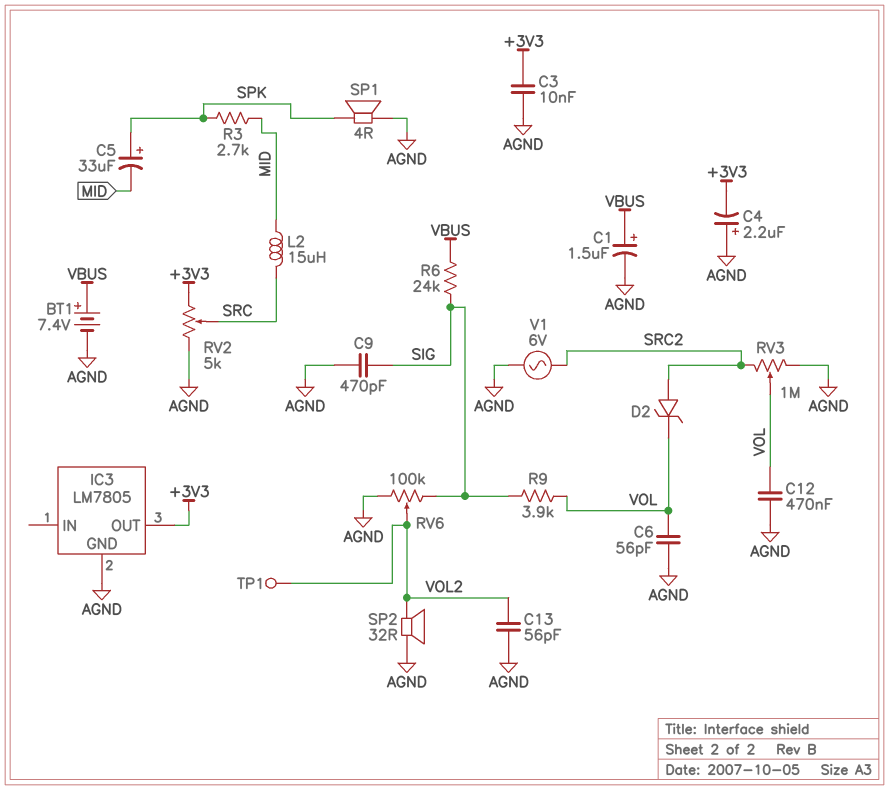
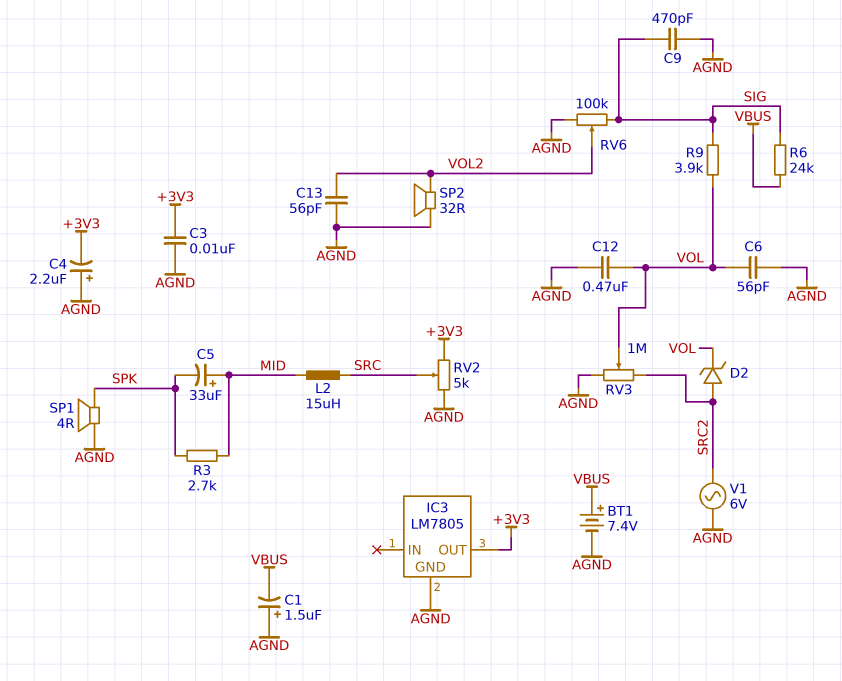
C1: 1.5uF (plus VBUS, minus AGND) -> 1.5uF (plus AGND, minus VBUS)
C5: 33uF (plus SPK, minus MID) -> 33uF (plus MID, minus SPK)
TP1: test point (VOL2) -> none

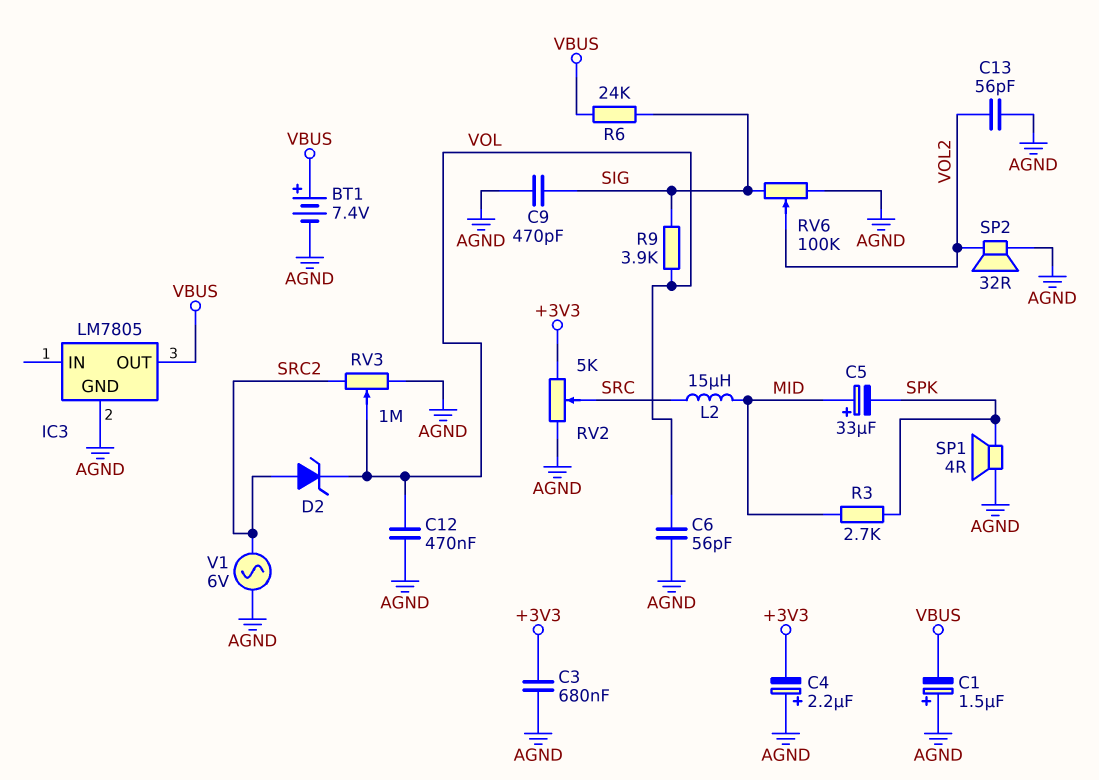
C3: 10nF (+3V3, AGND) -> 680nF (+3V3, AGND)
IC3 pin OUT: +3V3 -> VBUS

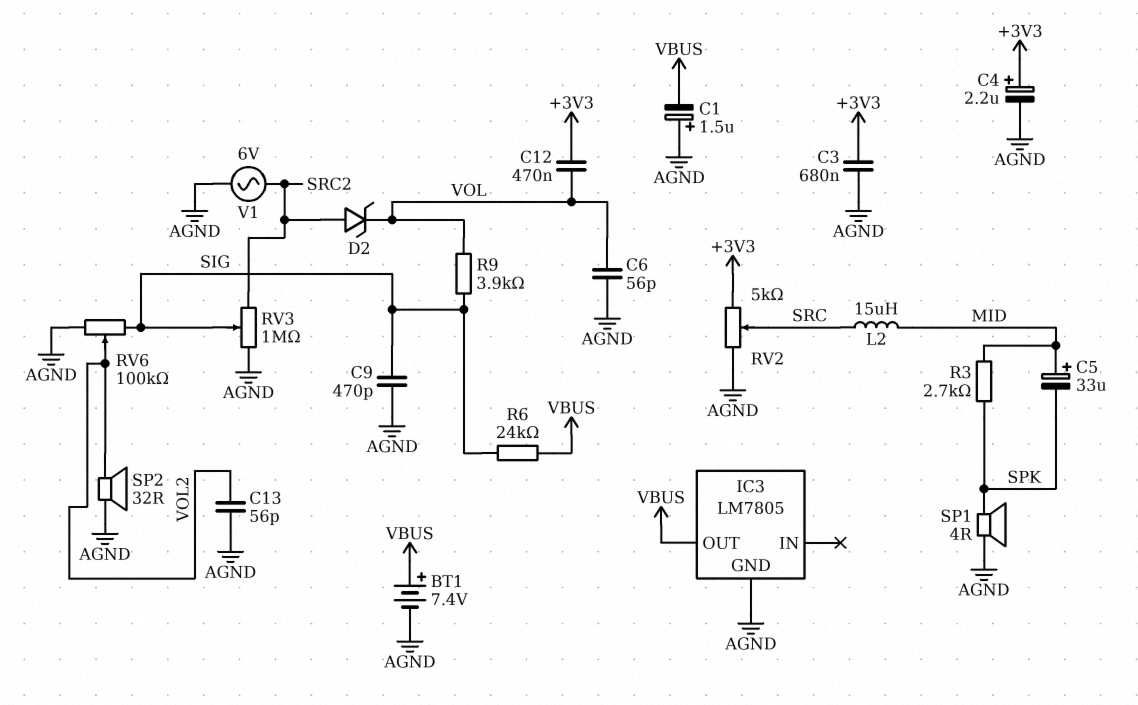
C4: 2.2uF (plus AGND, minus +3V3) -> 2.2uF (plus +3V3, minus AGND)
C12: 470nF (AGND, VOL) -> 470nF (+3V3, VOL)
RV3: 1M (AGND, SRC2, wiper VOL) -> 1M (AGND, SRC2, wiper SIG)

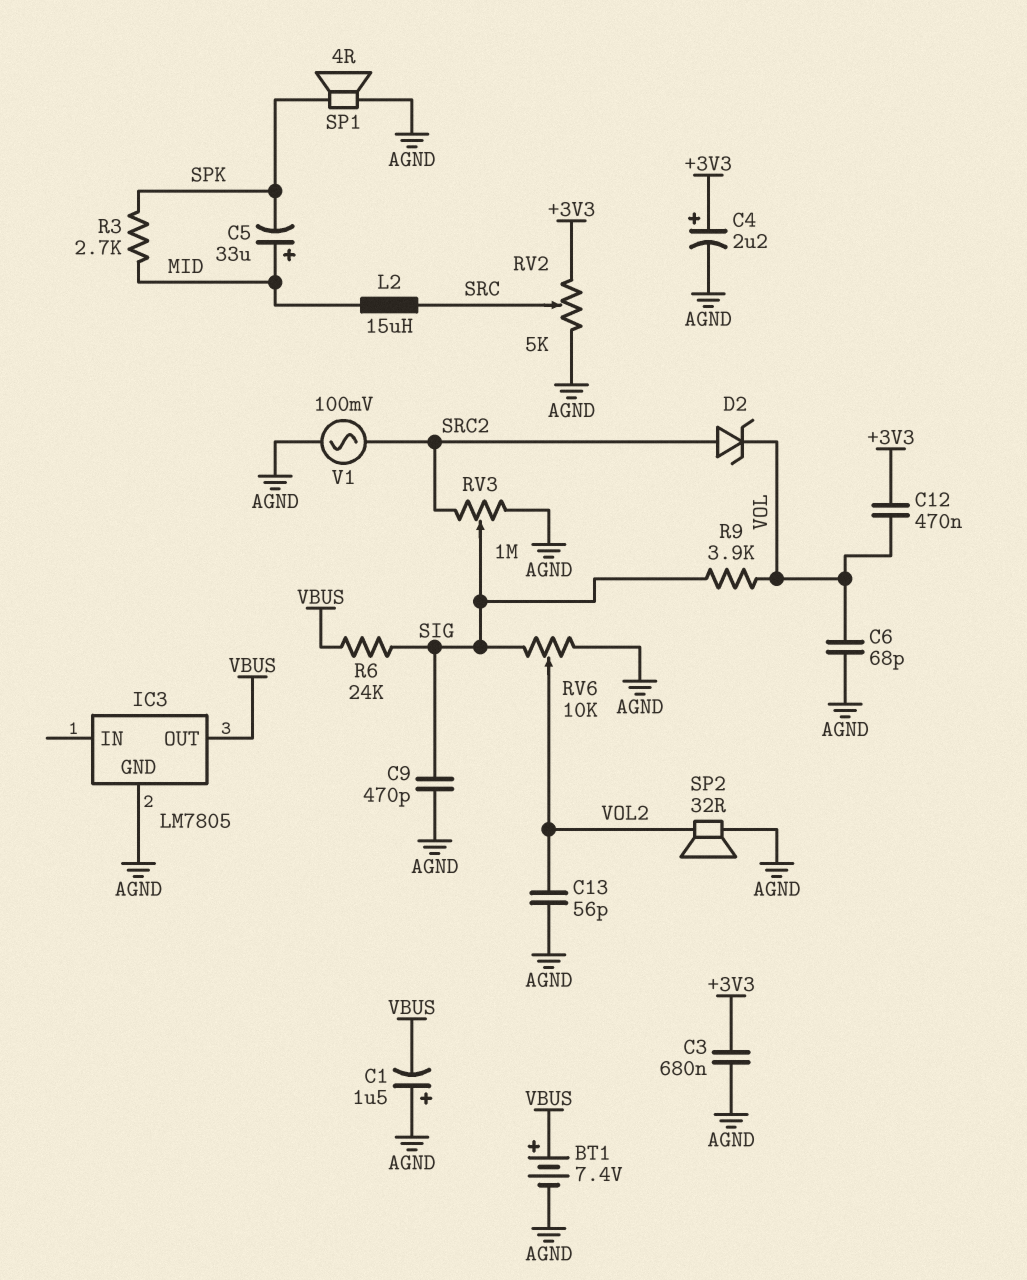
C6: 56pF (AGND, VOL) -> 68pF (AGND, VOL)
RV6: 100k (AGND, SIG, wiper VOL2) -> 10k (AGND, SIG, wiper VOL2)
V1: AC 6V (AGND, SRC2) -> AC 100mV (AGND, SRC2)

